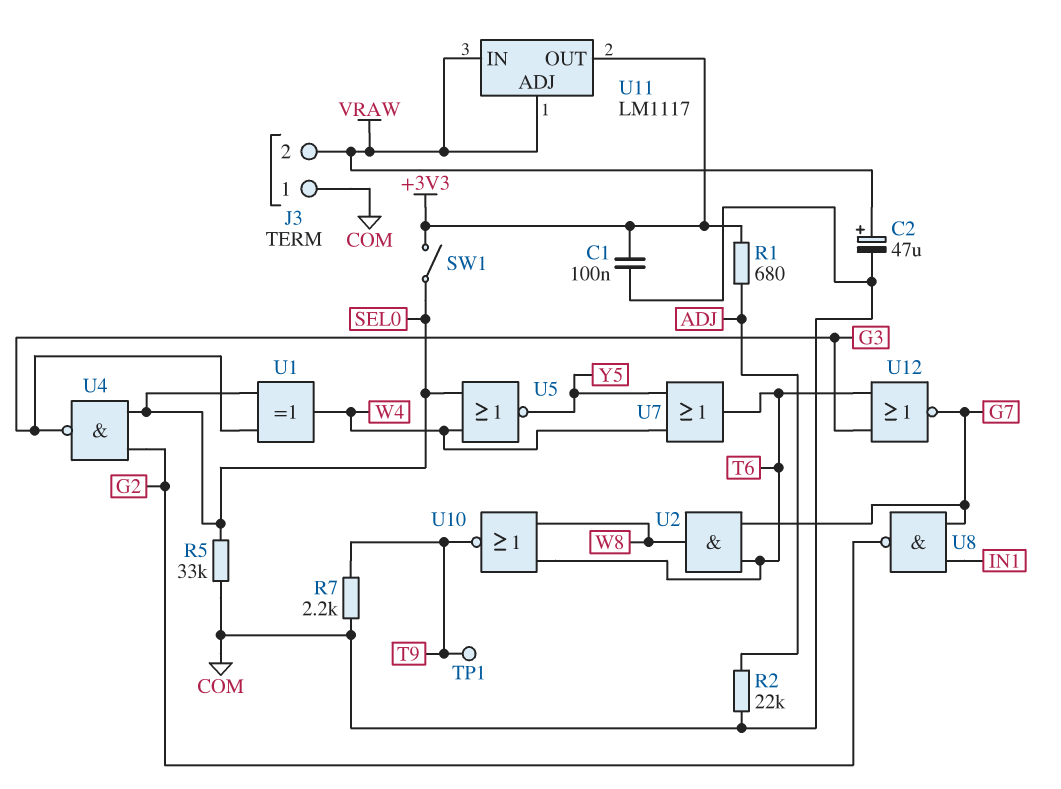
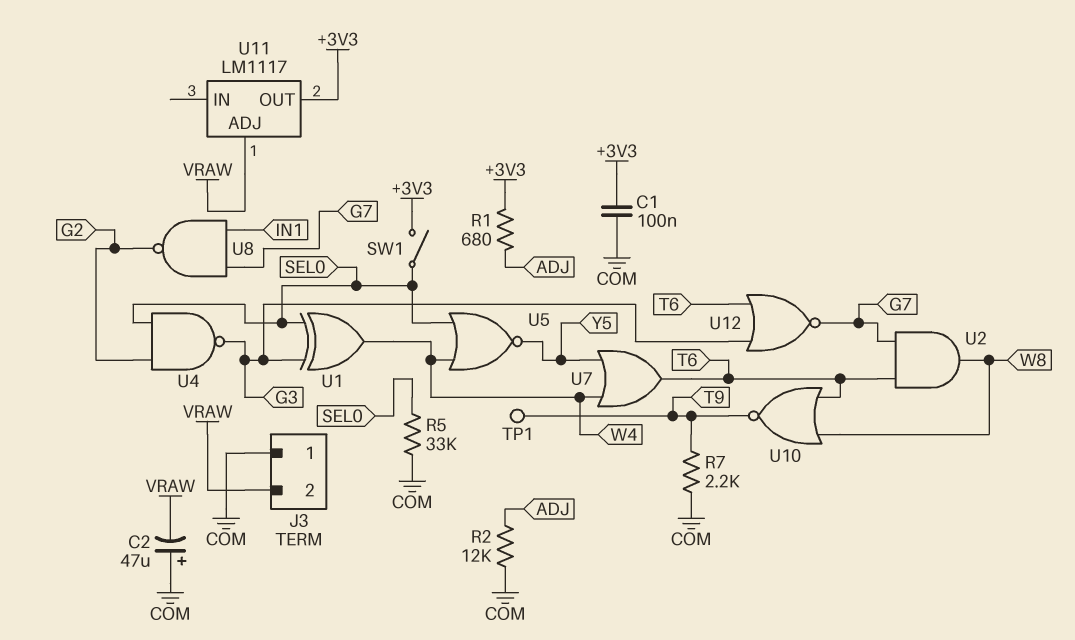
C2: 47uF (plus VRAW, minus COM) -> 47uF (plus COM, minus VRAW)
R2: 22k (ADJ, COM) -> 12k (ADJ, COM)
U11 pin IN: VRAW -> none

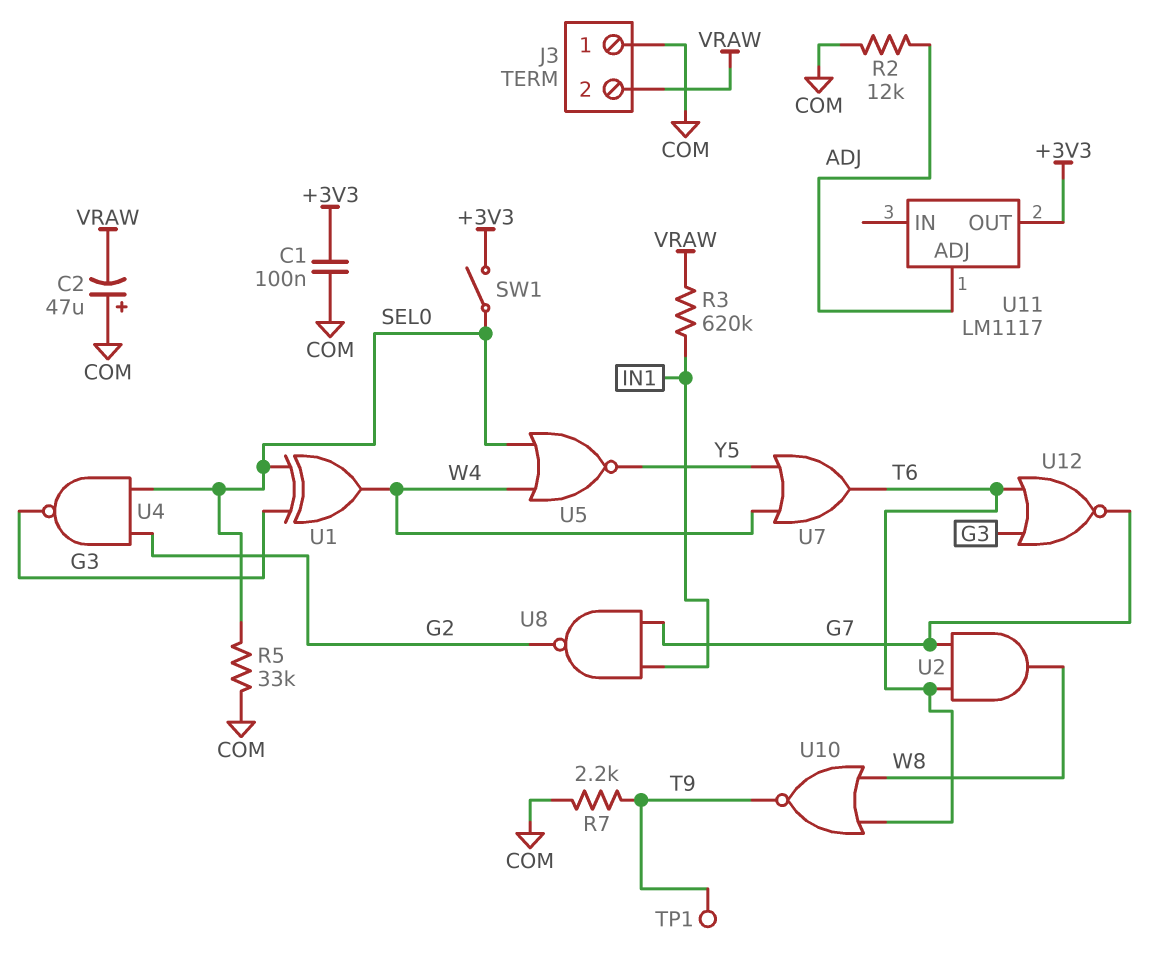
R1: 680 (+3V3, ADJ) -> none
R3: none -> 620k (IN1, VRAW)
U11 pin ADJ: VRAW -> ADJ

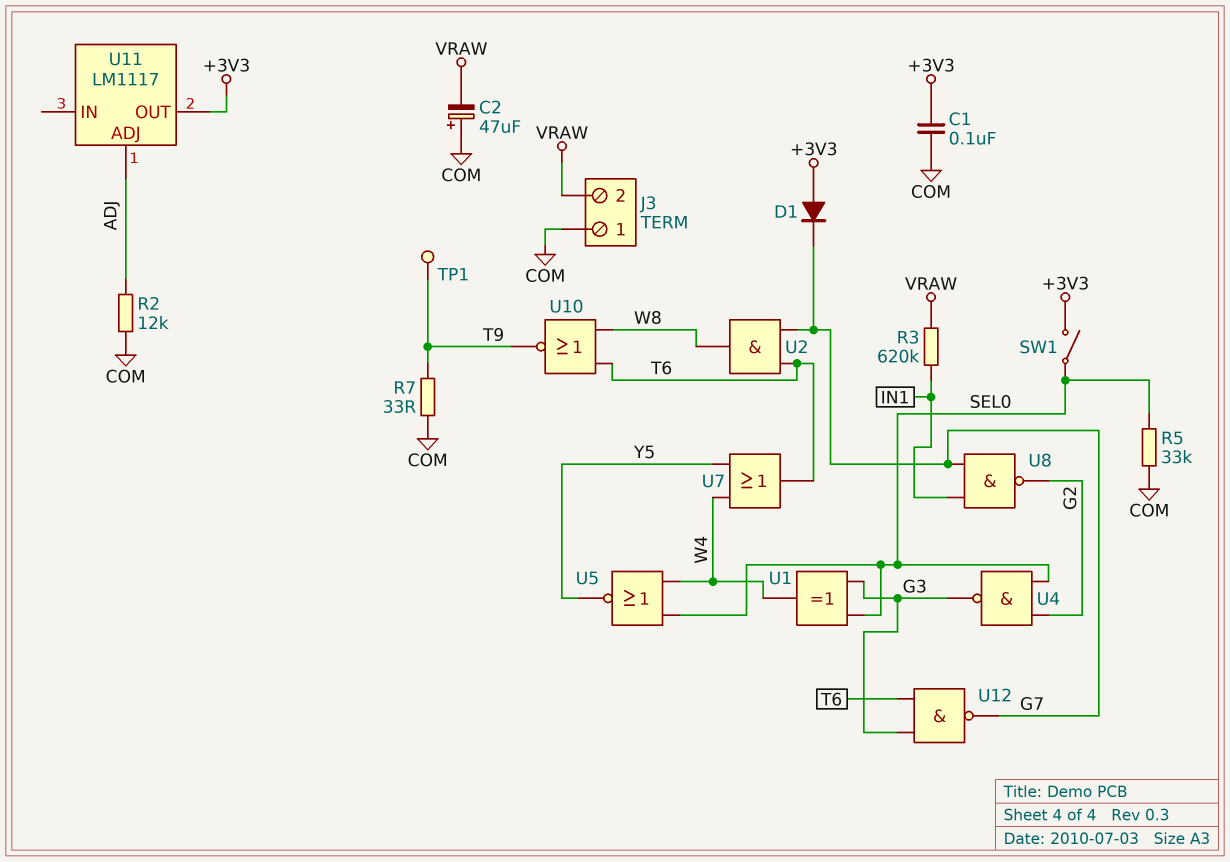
D1: none -> diode (A +3V3, K G7)
R7: 2.2k (COM, T9) -> 33 (COM, T9)
U12: NOR (in G3, in T6, out G7) -> NAND (in G3, in T6, out G7)

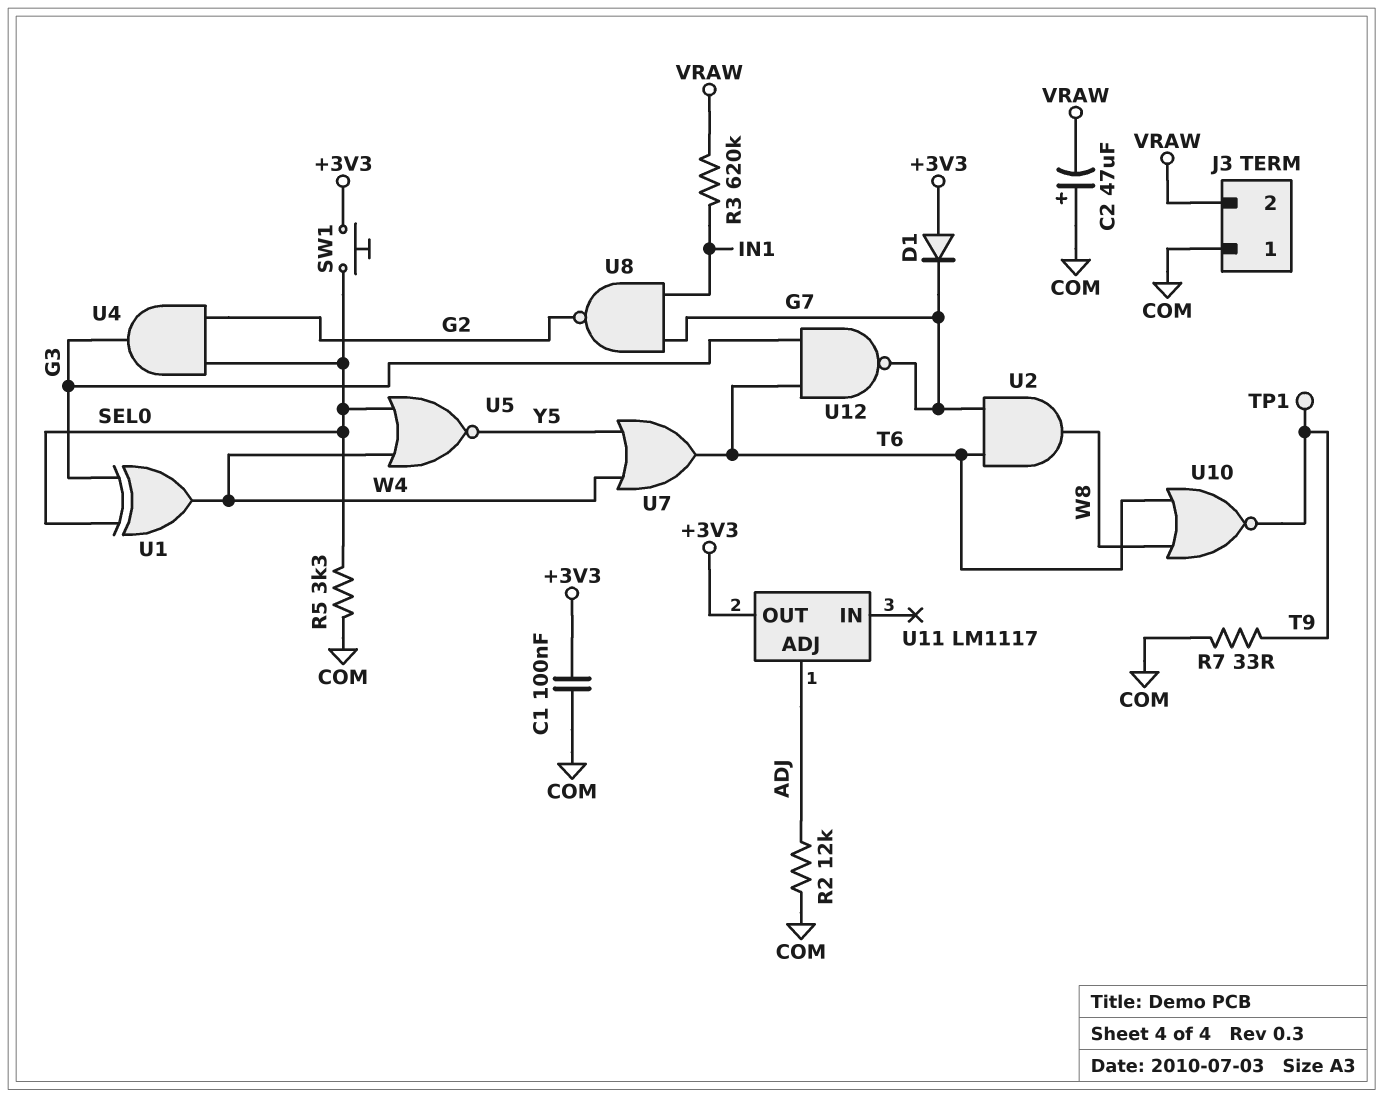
R5: 33k (COM, SEL0) -> 3.3k (COM, SEL0)
SW1: switch (+3V3, SEL0) -> button (+3V3, SEL0)
U4: NAND (in G2, in SEL0, out G3) -> AND (in G2, in SEL0, out G3)

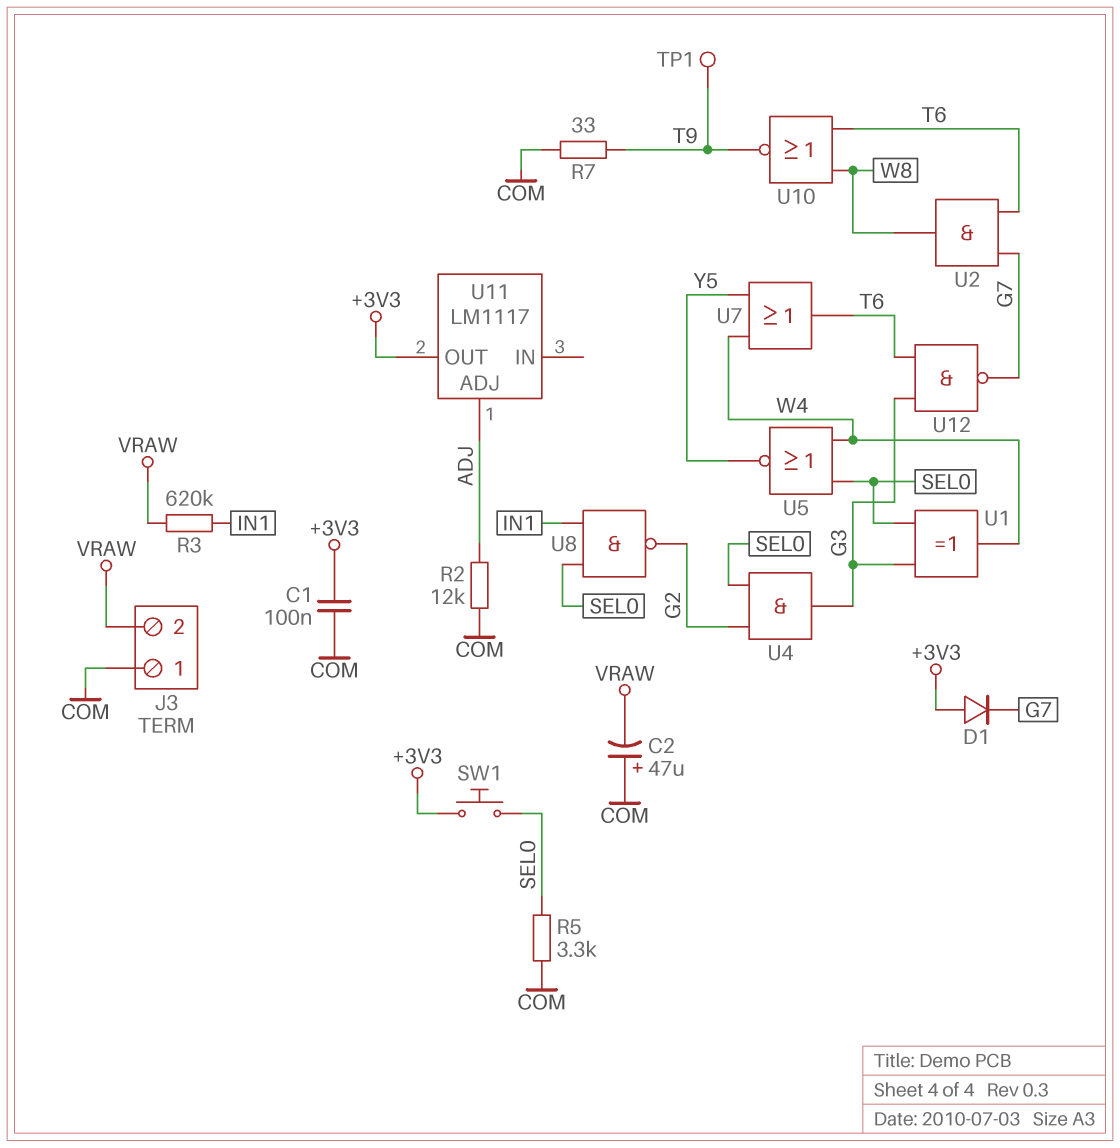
U8: NAND (in G7, in IN1, out G2) -> NAND (in IN1, in SEL0, out G2)

